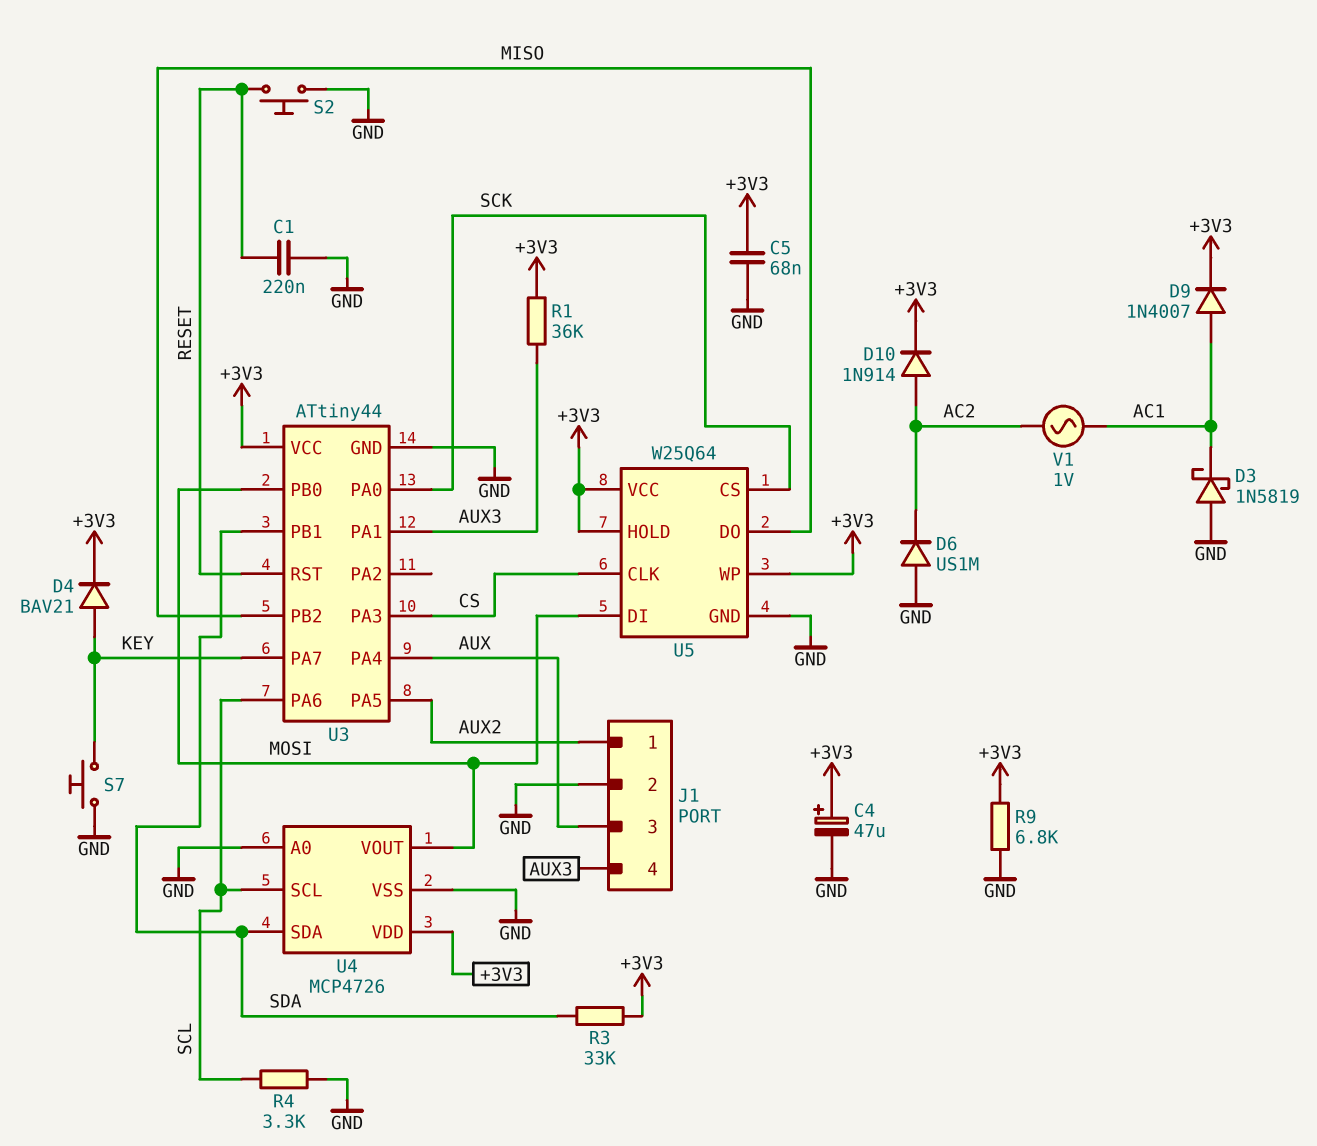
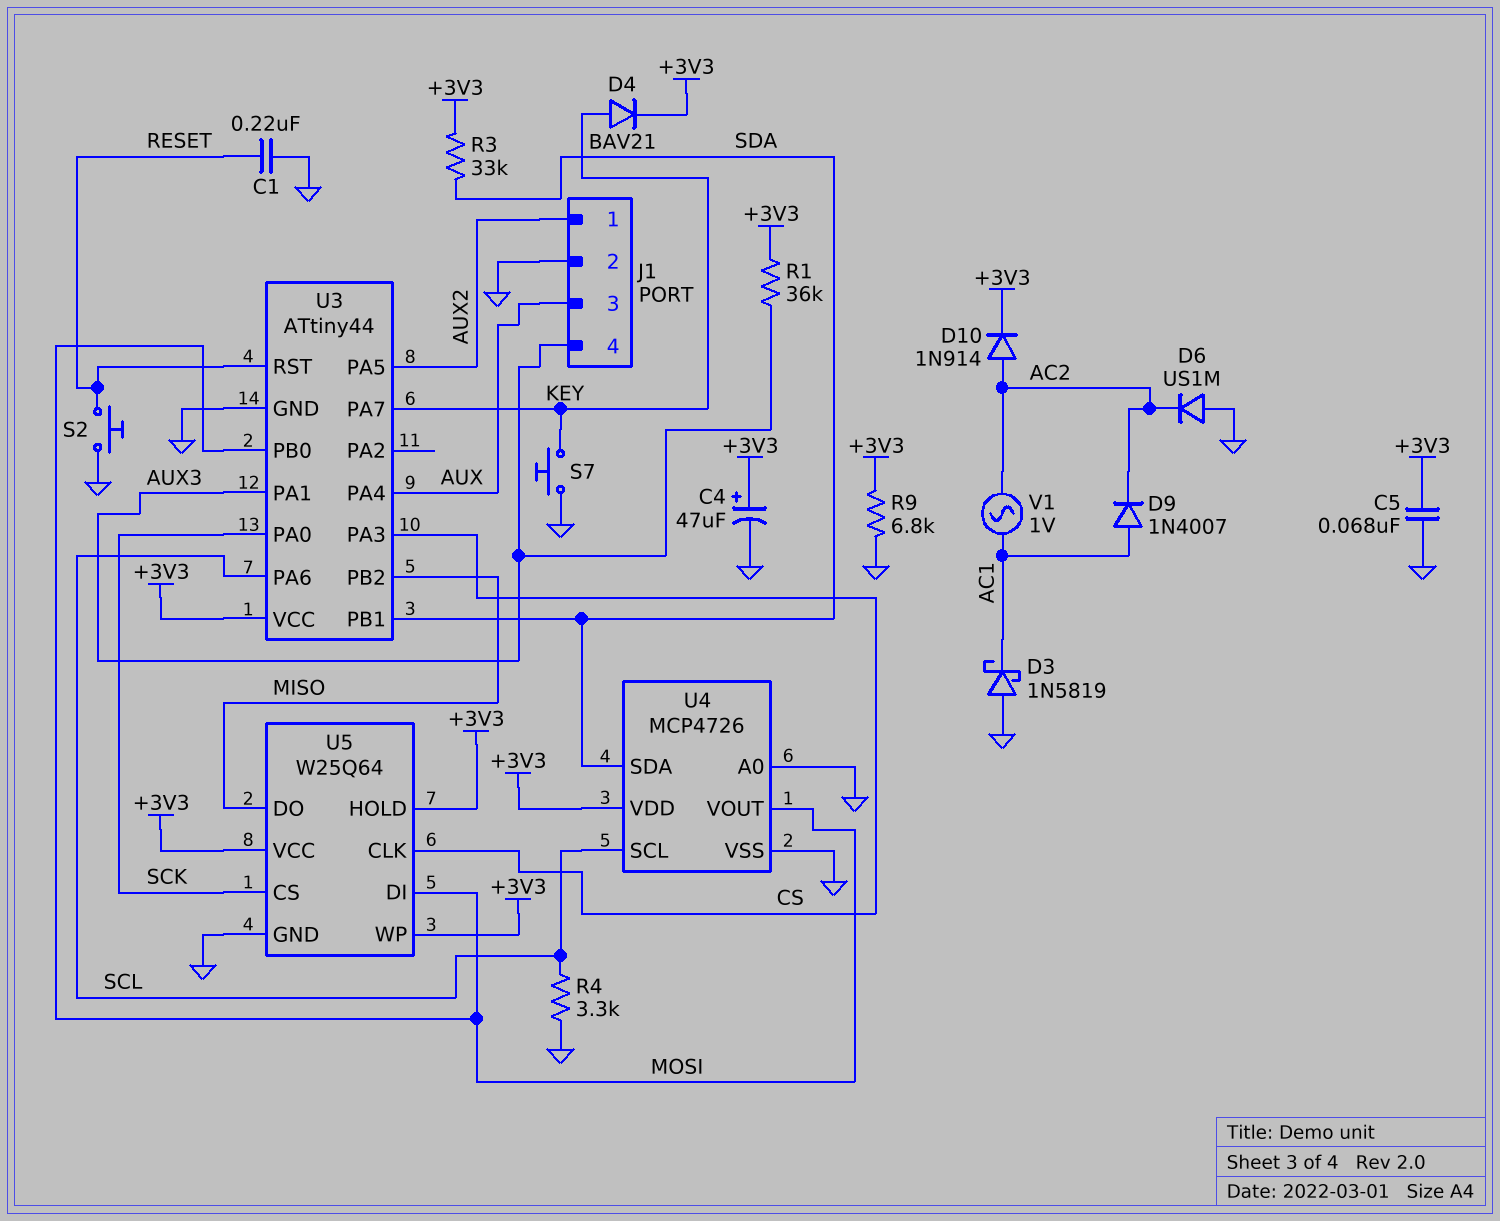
D9: diode 1N4007 (A AC1, K +3V3) -> diode 1N4007 (A AC1, K AC2)

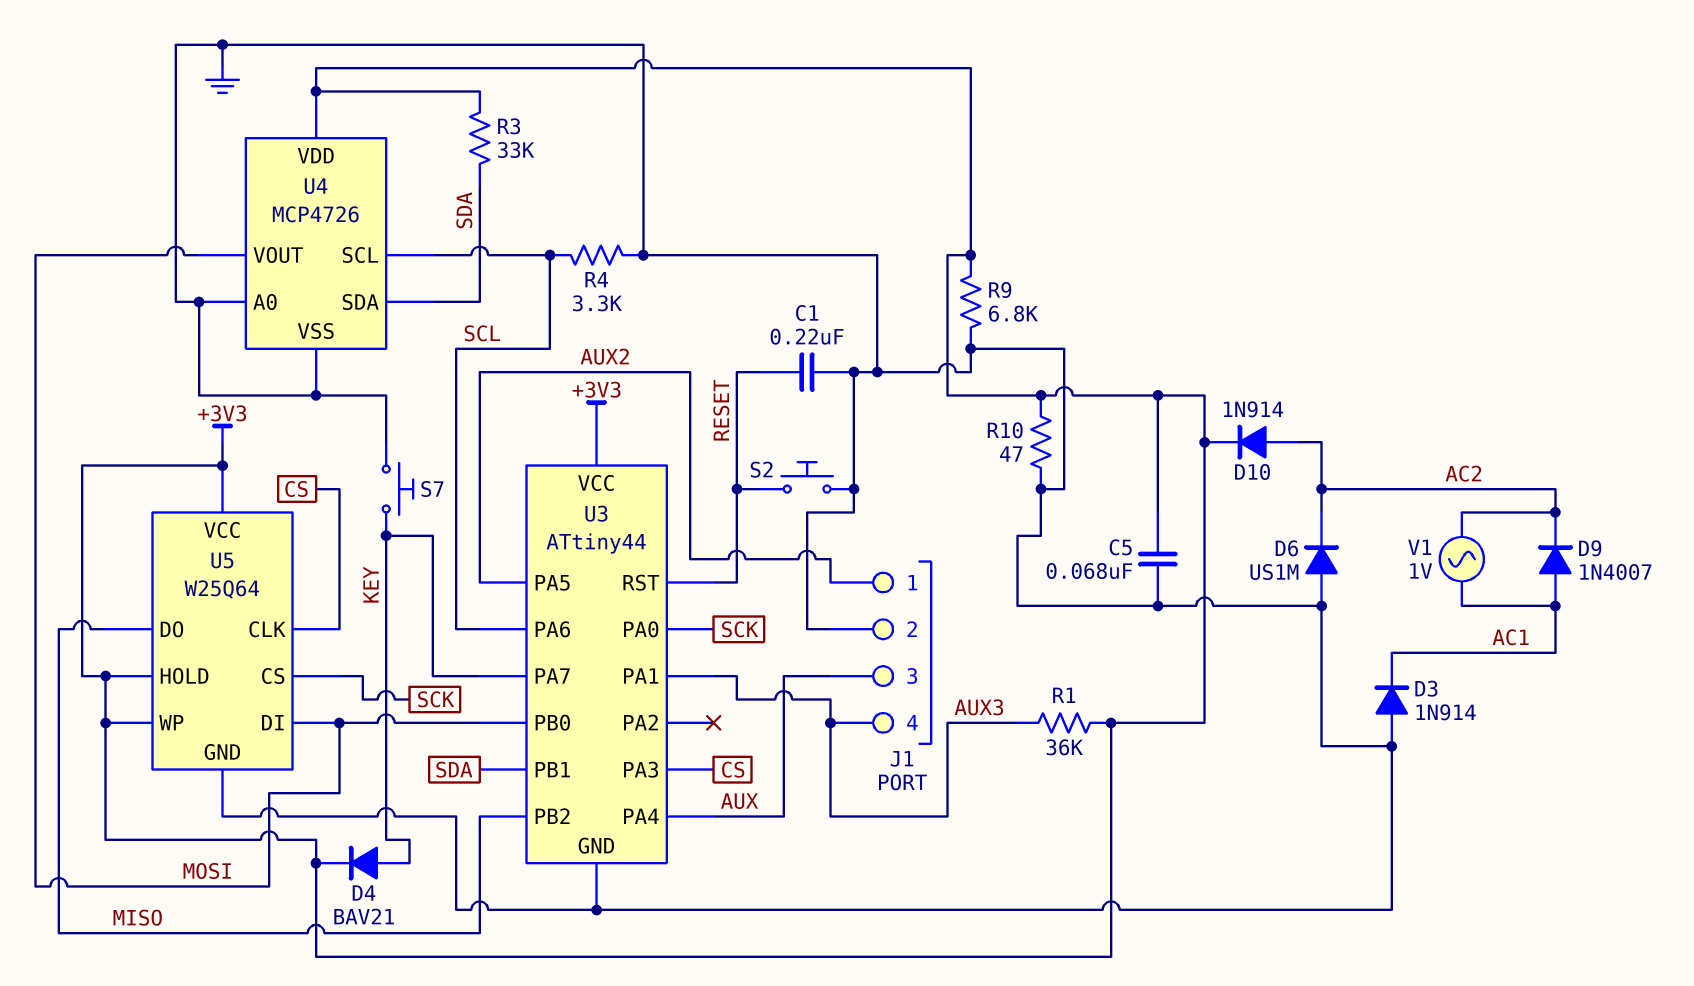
C4: 47uF (plus +3V3, minus GND) -> none
D3: schottky 1N5819 (A GND, K AC1) -> diode 1N914 (A GND, K AC1)
R10: none -> 47 (+3V3, GND)

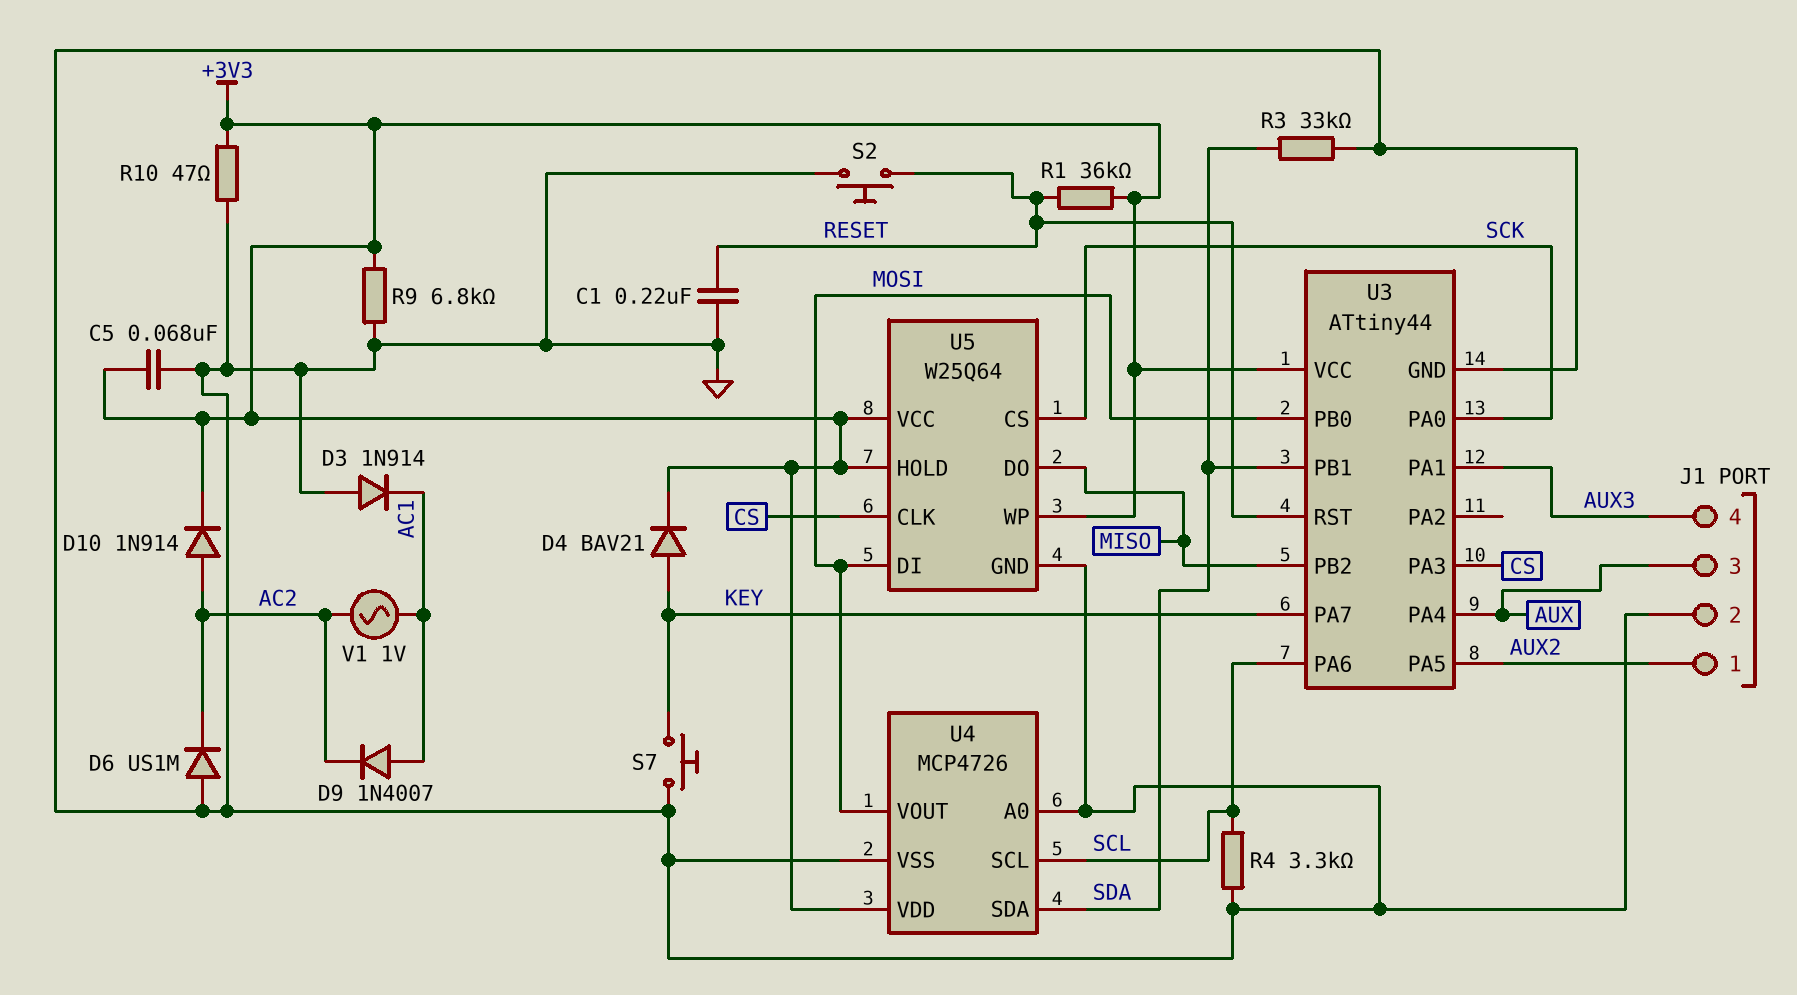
R1: 36k (+3V3, AUX3) -> 36k (+3V3, RESET)
R3: 33k (+3V3, SDA) -> 33k (GND, SDA)

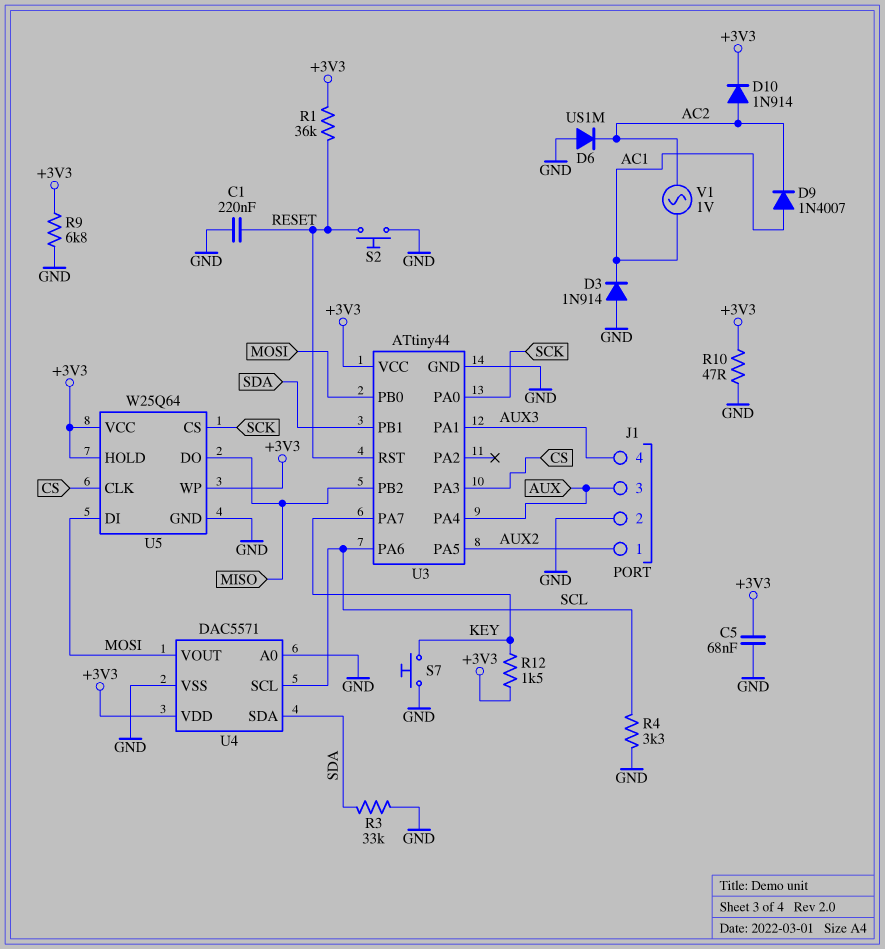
D4: diode BAV21 (A KEY, K +3V3) -> none
R12: none -> 1.5k (+3V3, KEY)
U4: MCP4726 -> DAC5571

